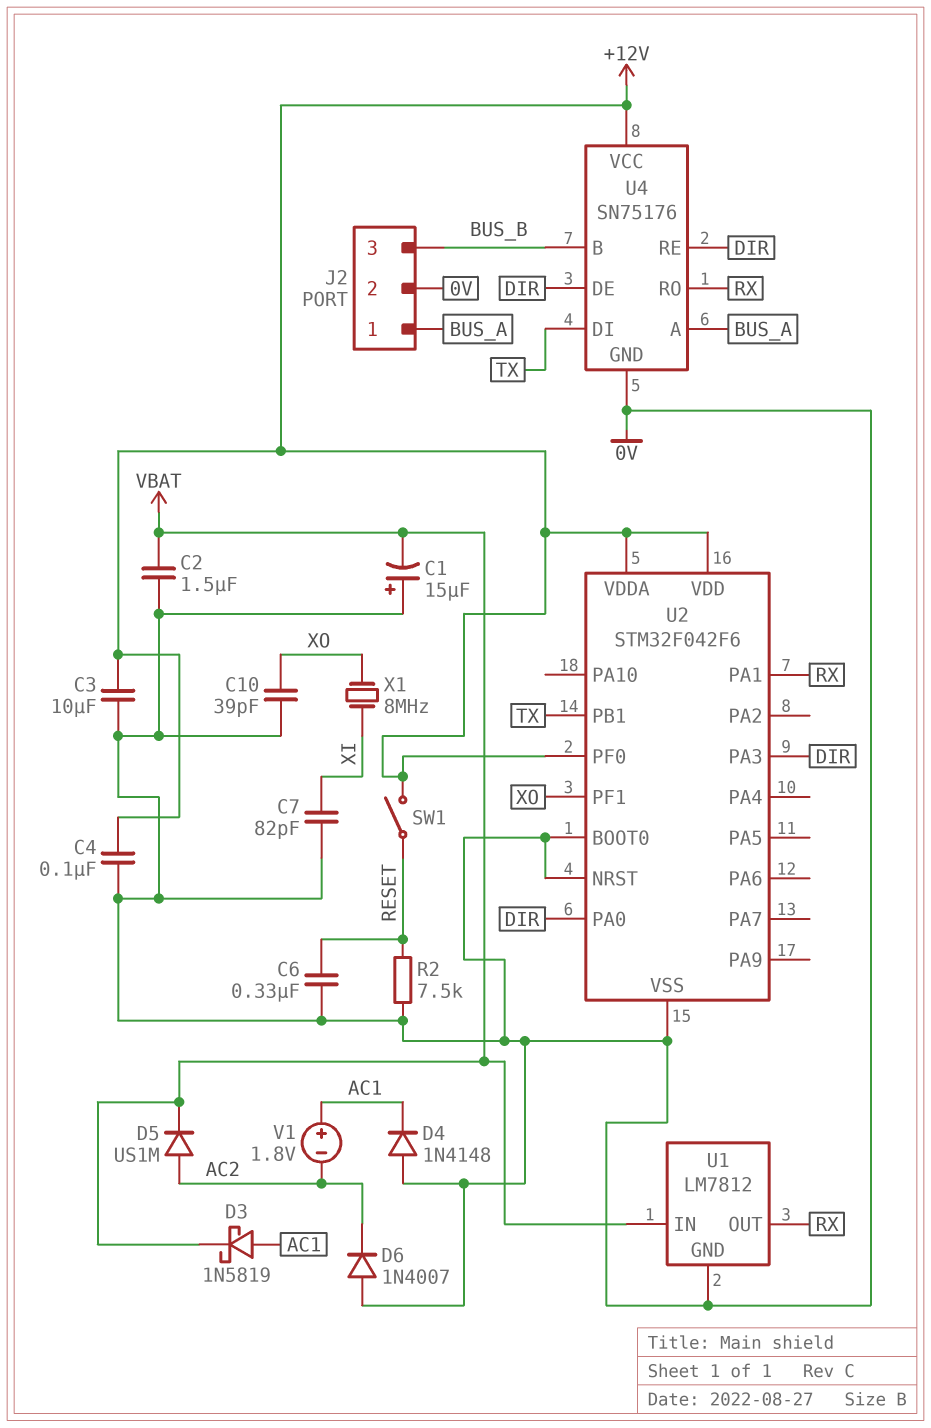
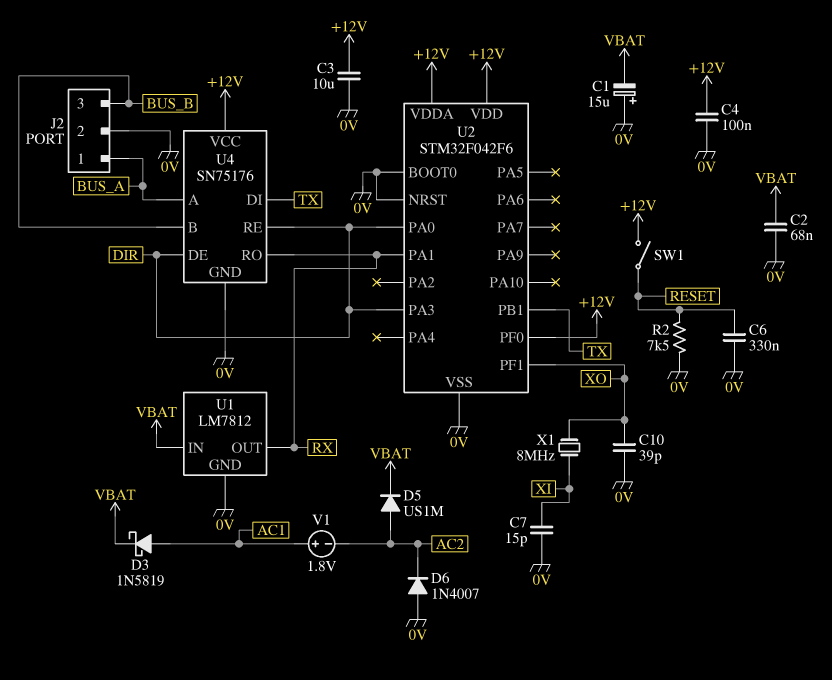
C2: 1.5uF (0V, VBAT) -> 68nF (0V, VBAT)
C7: 82pF (0V, XI) -> 15pF (0V, XI)
D4: diode 1N4148 (A 0V, K AC1) -> none

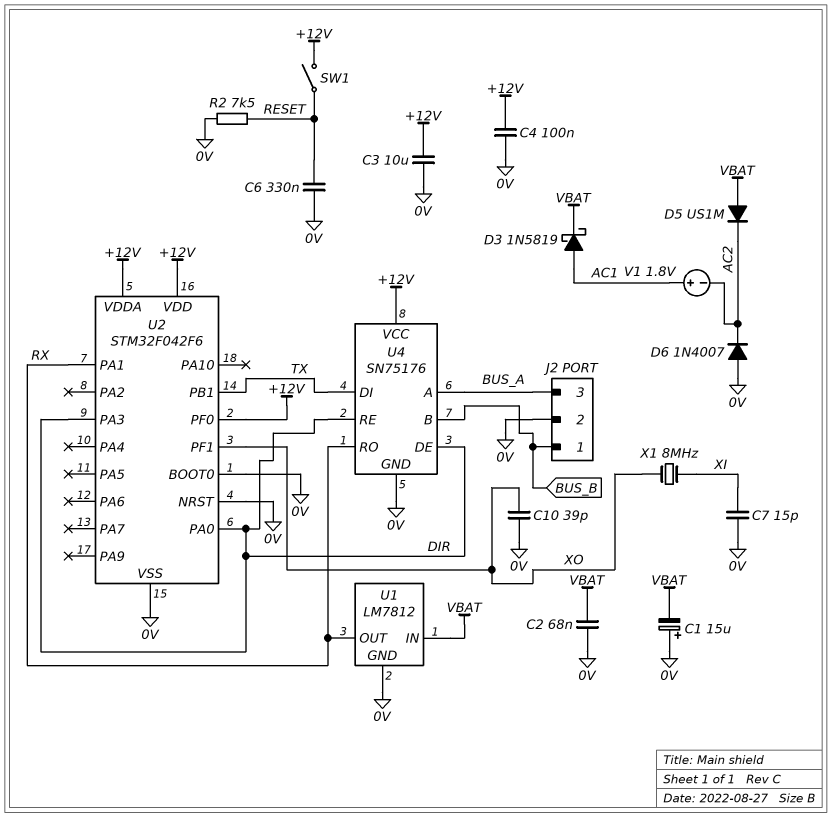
D5: diode US1M (A AC2, K VBAT) -> diode US1M (A VBAT, K AC2)
J2 pin 1: BUS_A -> BUS_B
J2 pin 3: BUS_B -> BUS_A

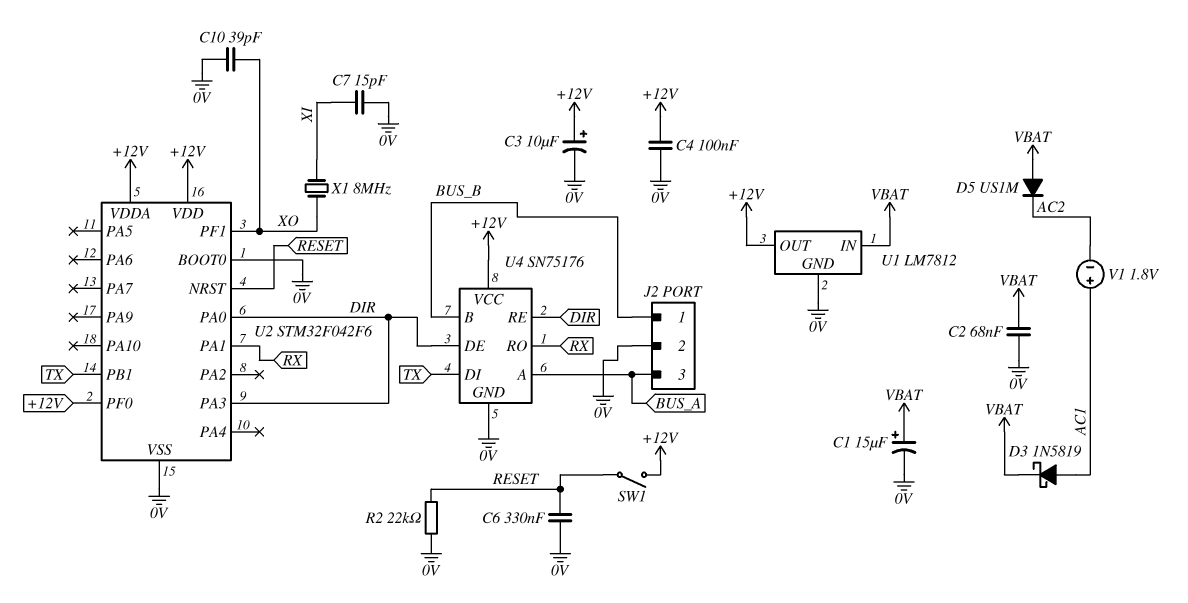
C1: 15uF (plus 0V, minus VBAT) -> 15uF (plus VBAT, minus 0V)
C3: 10uF (+12V, 0V) -> 10uF (plus +12V, minus 0V)
D6: diode 1N4007 (A 0V, K AC2) -> none
R2: 7.5k (0V, RESET) -> 22k (0V, RESET)
U1 pin OUT: RX -> +12V
U2 pin NRST: 0V -> RESET

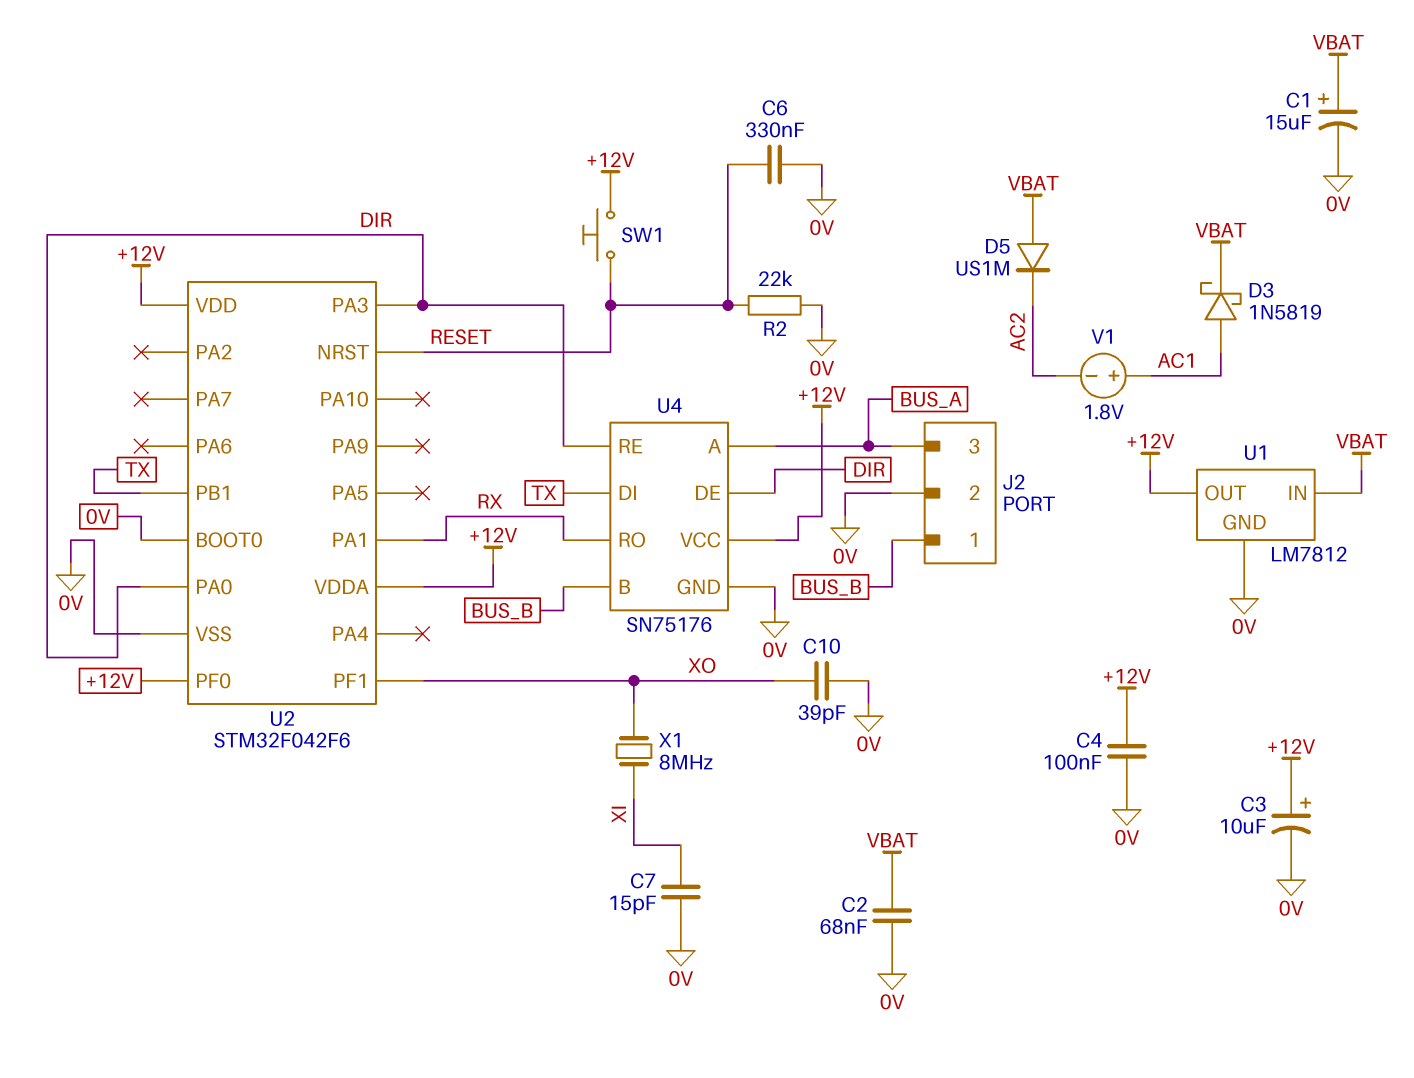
SW1: switch (+12V, RESET) -> button (+12V, RESET)

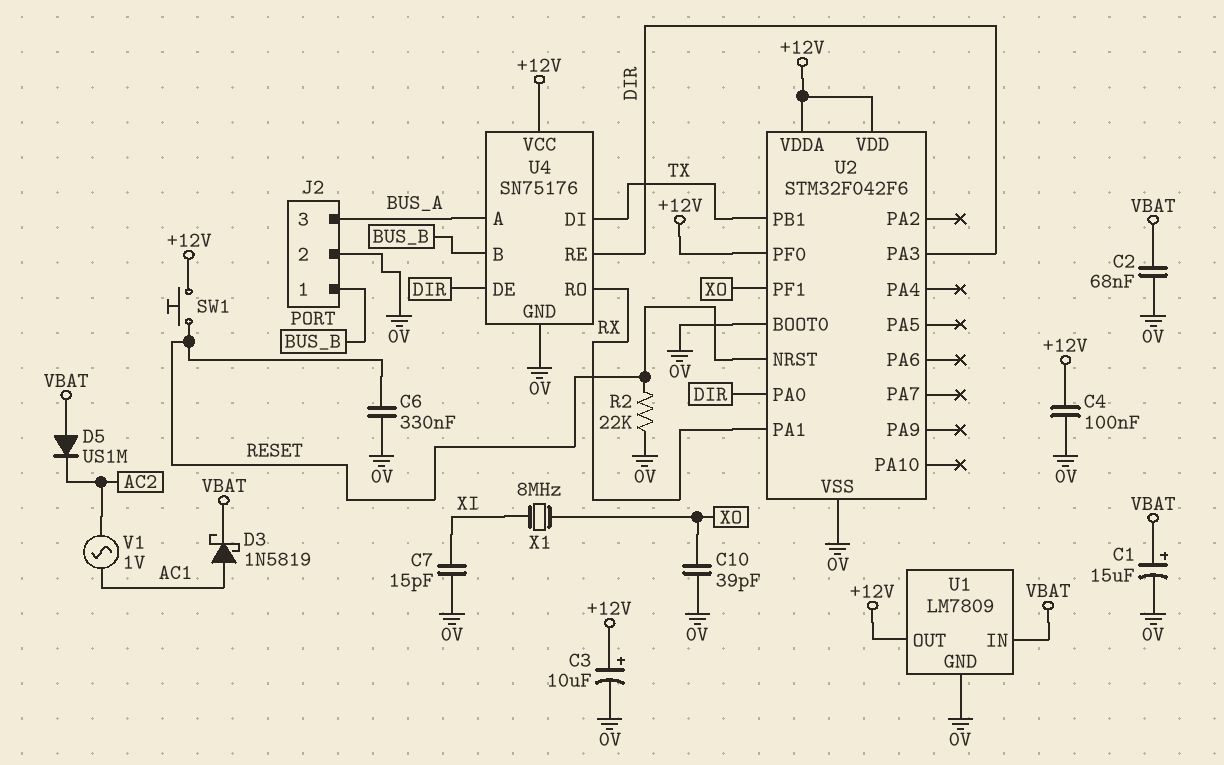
U1: LM7812 -> LM7809
V1: 1.8V (plus AC1, minus AC2) -> AC 1V (AC1, AC2)

